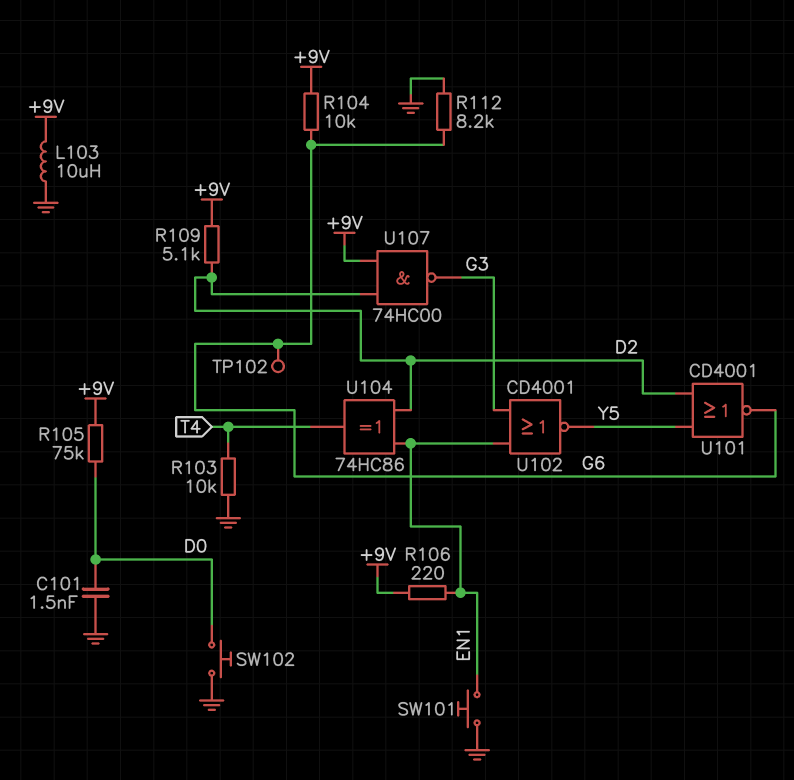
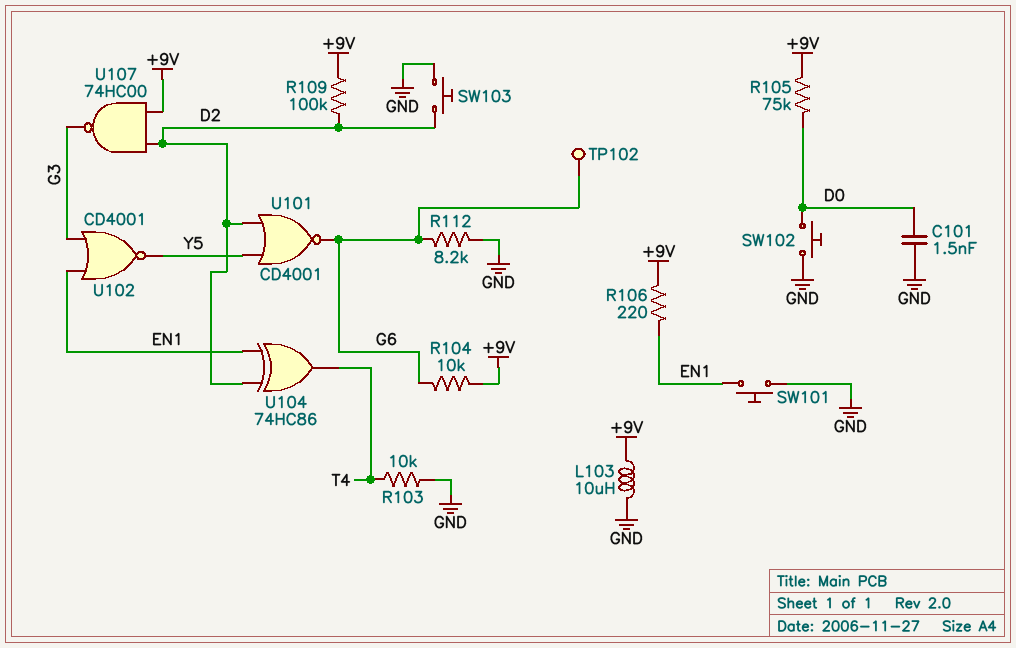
R109: 5.1k (+9V, D2) -> 100k (+9V, D2)
SW103: none -> button (D2, GND)

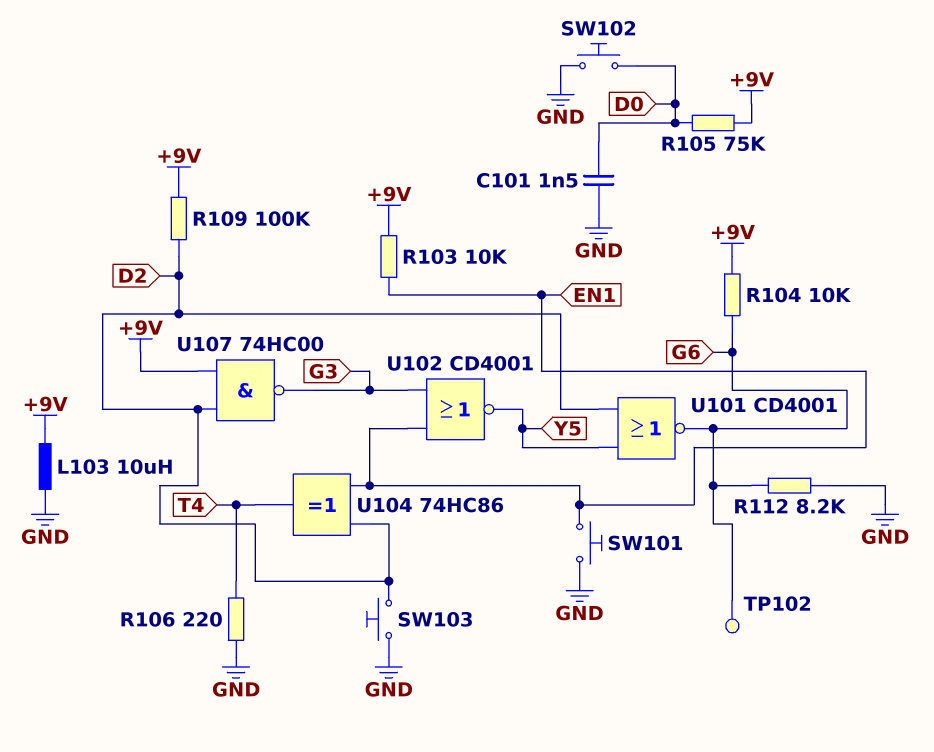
R103: 10k (GND, T4) -> 10k (+9V, EN1)
R106: 220 (+9V, EN1) -> 220 (GND, T4)

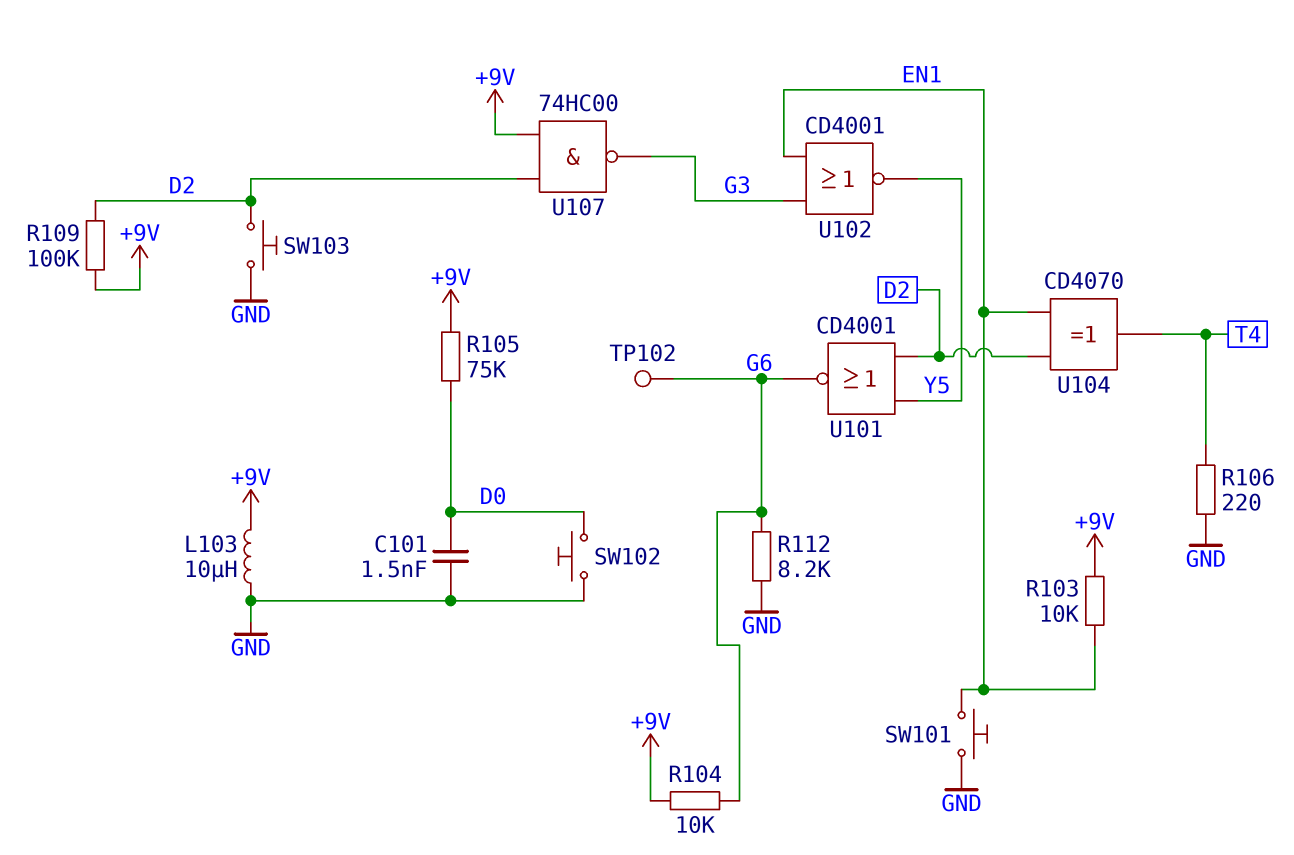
U104: XOR 74HC86 (in D2, in EN1, out T4) -> XOR CD4070 (in D2, in EN1, out T4)

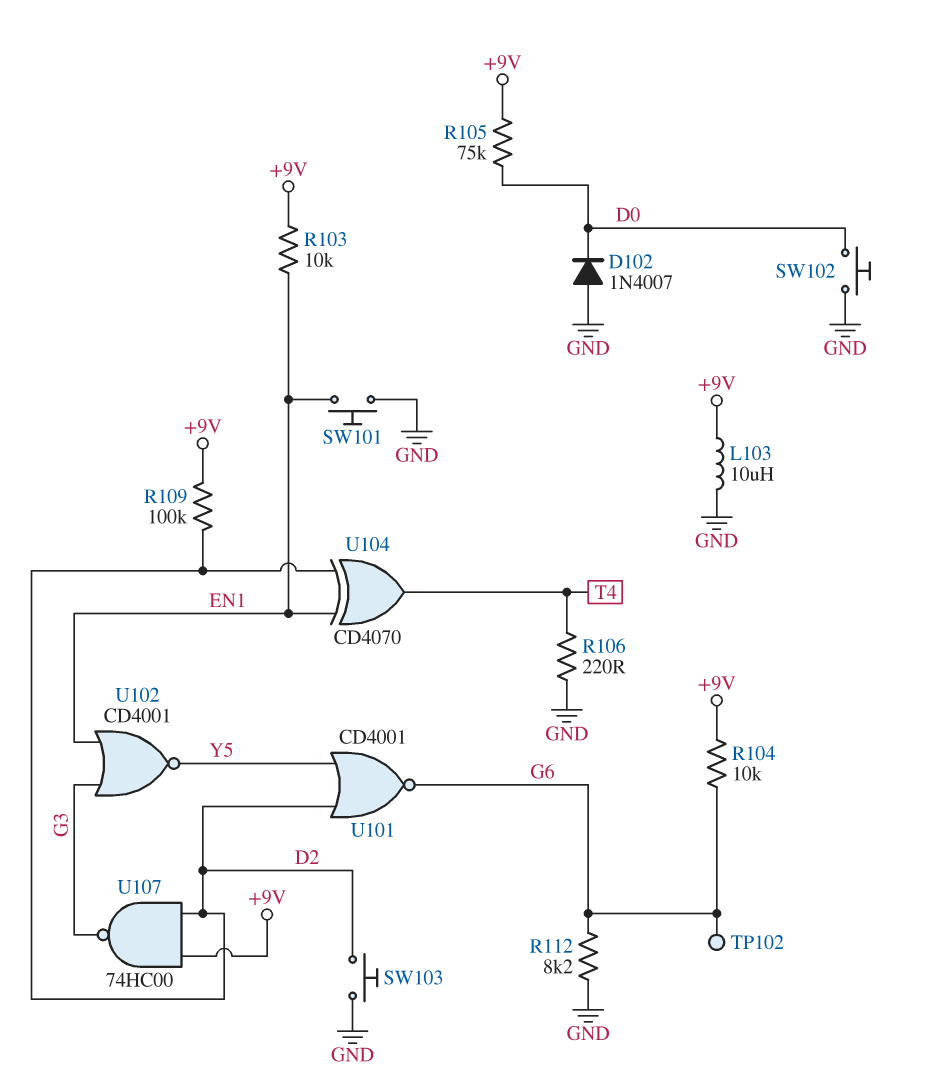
C101: 1.5nF (D0, GND) -> none
D102: none -> diode 1N4007 (A GND, K D0)

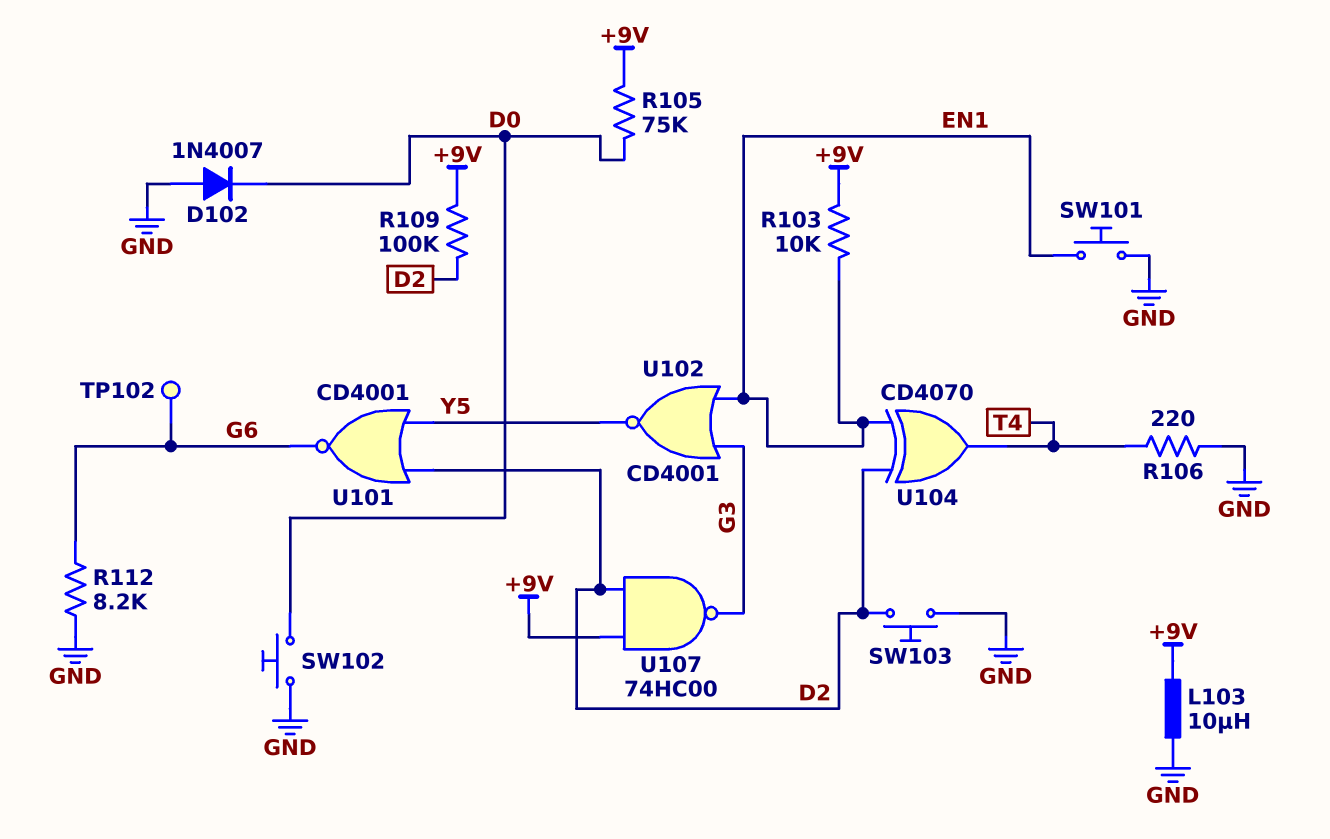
R104: 10k (+9V, G6) -> none

